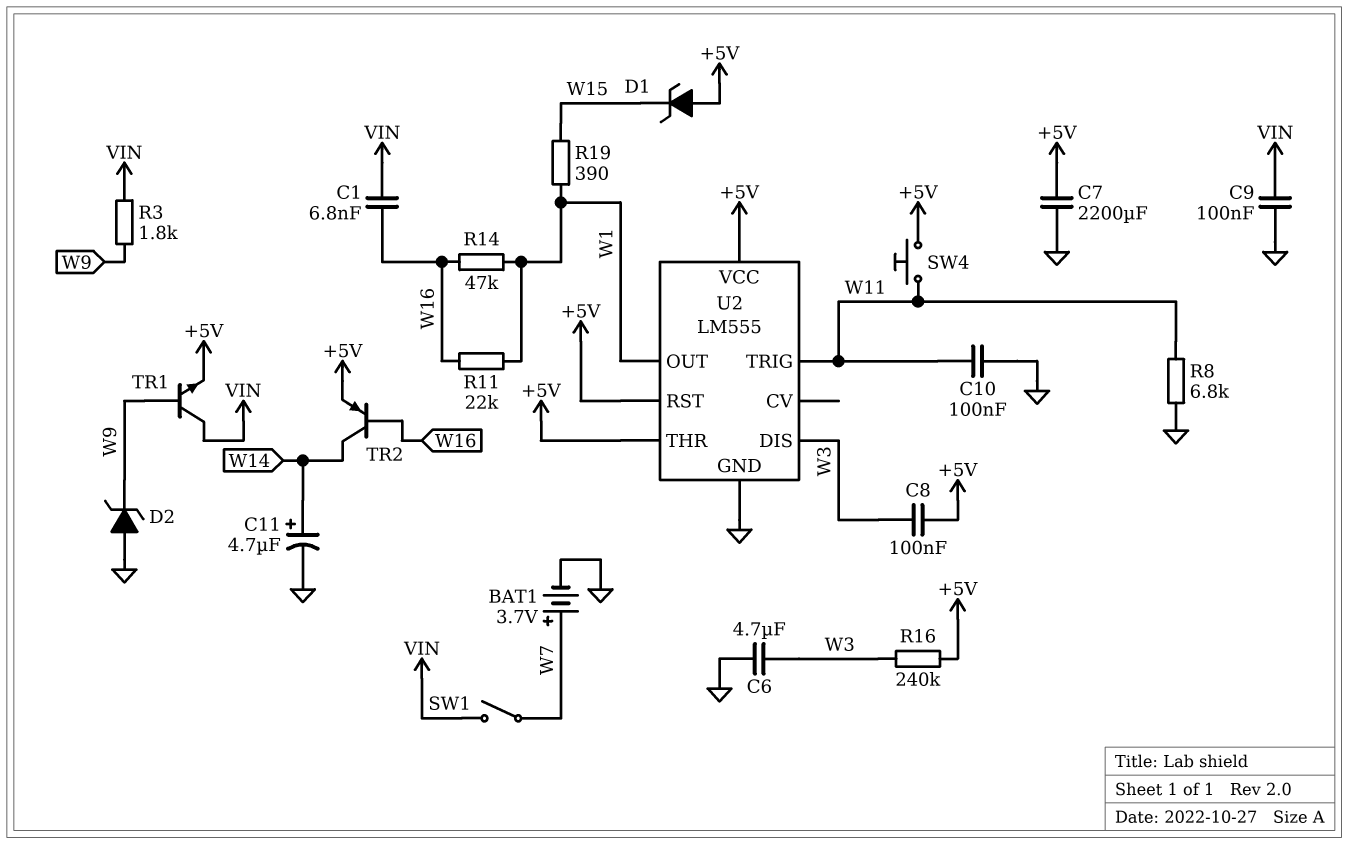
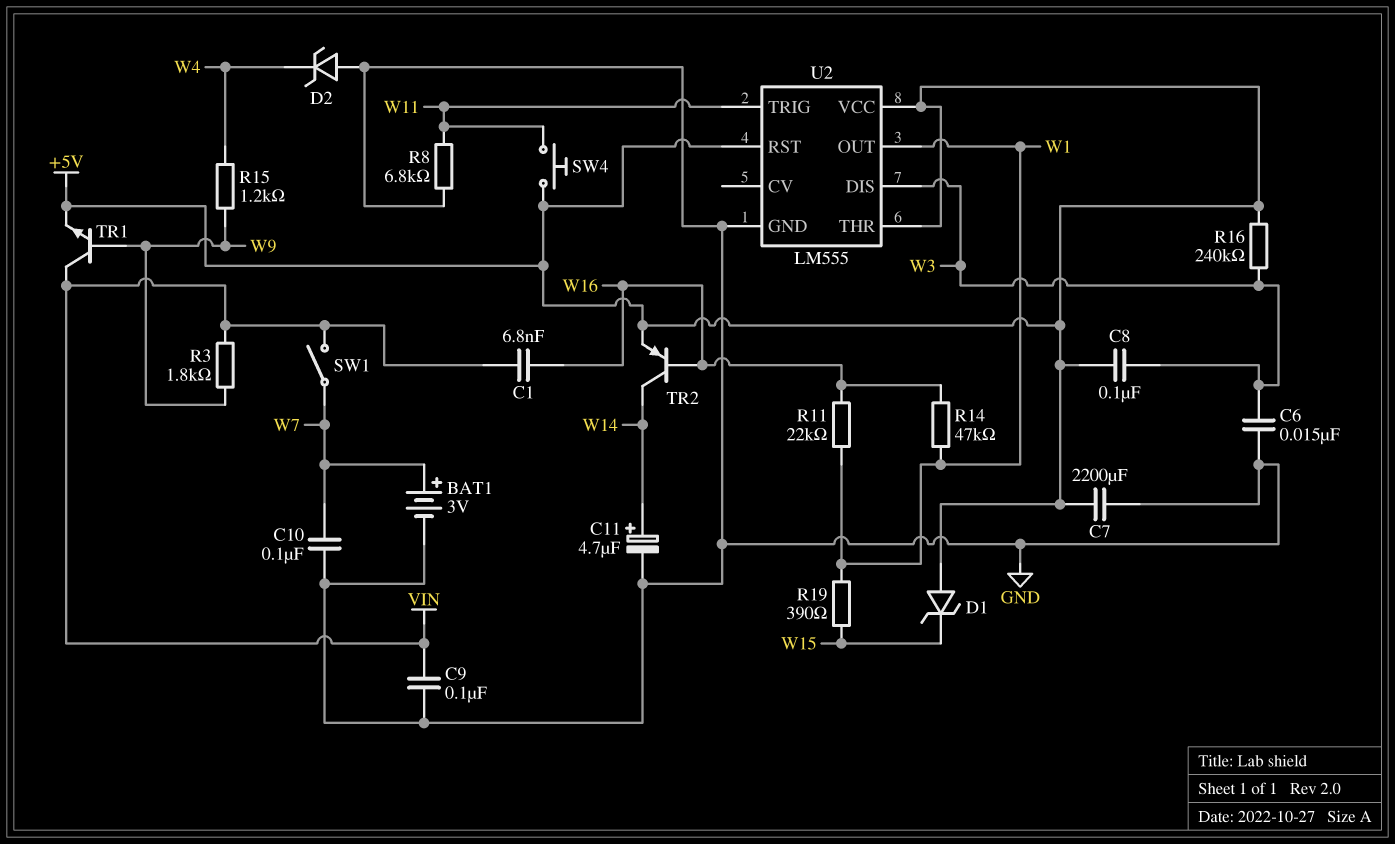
BAT1: 3.7V (plus W7, minus GND) -> 3V (plus W7, minus GND)
C6: 4.7uF (GND, W3) -> 15nF (GND, W3)
C10: 100nF (GND, W11) -> 100nF (GND, W7)
D2: zener (A GND, K W9) -> zener (A GND, K W4)
R15: none -> 1.2k (W4, W9)

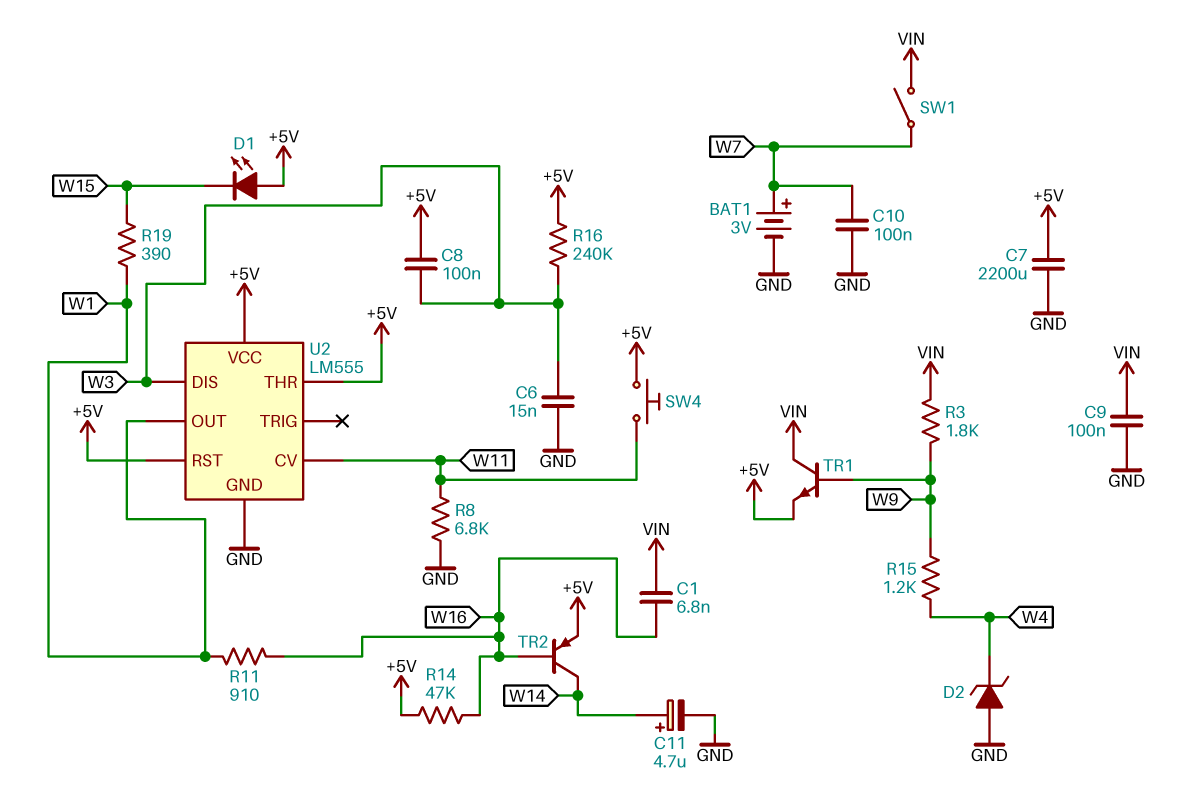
D1: zener (A +5V, K W15) -> LED (A +5V, K W15)
R11: 22k (W1, W16) -> 910 (W1, W16)
R14: 47k (W1, W16) -> 47k (+5V, W16)
U2 pin CV: none -> W11
U2 pin TRIG: W11 -> none

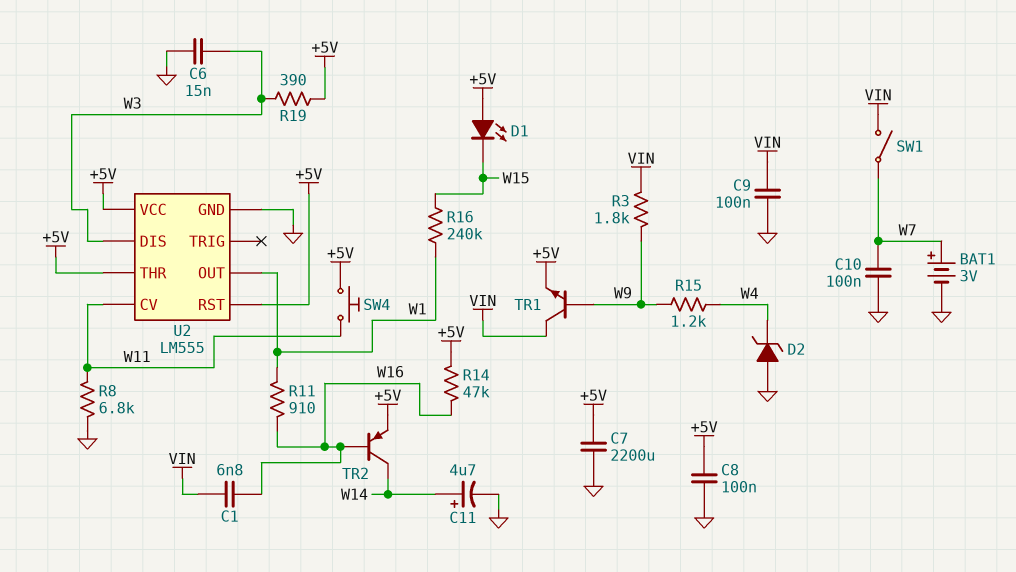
C8: 100nF (+5V, W3) -> 100nF (+5V, GND)
R16: 240k (+5V, W3) -> 240k (W1, W15)
R19: 390 (W1, W15) -> 390 (+5V, W3)

